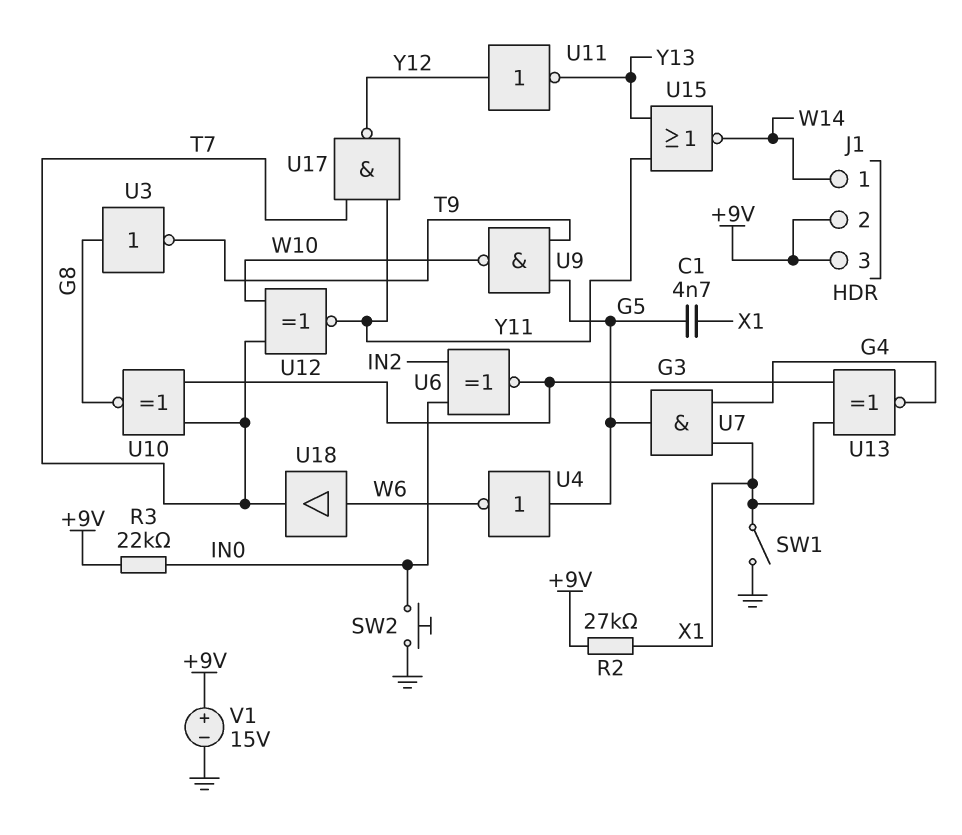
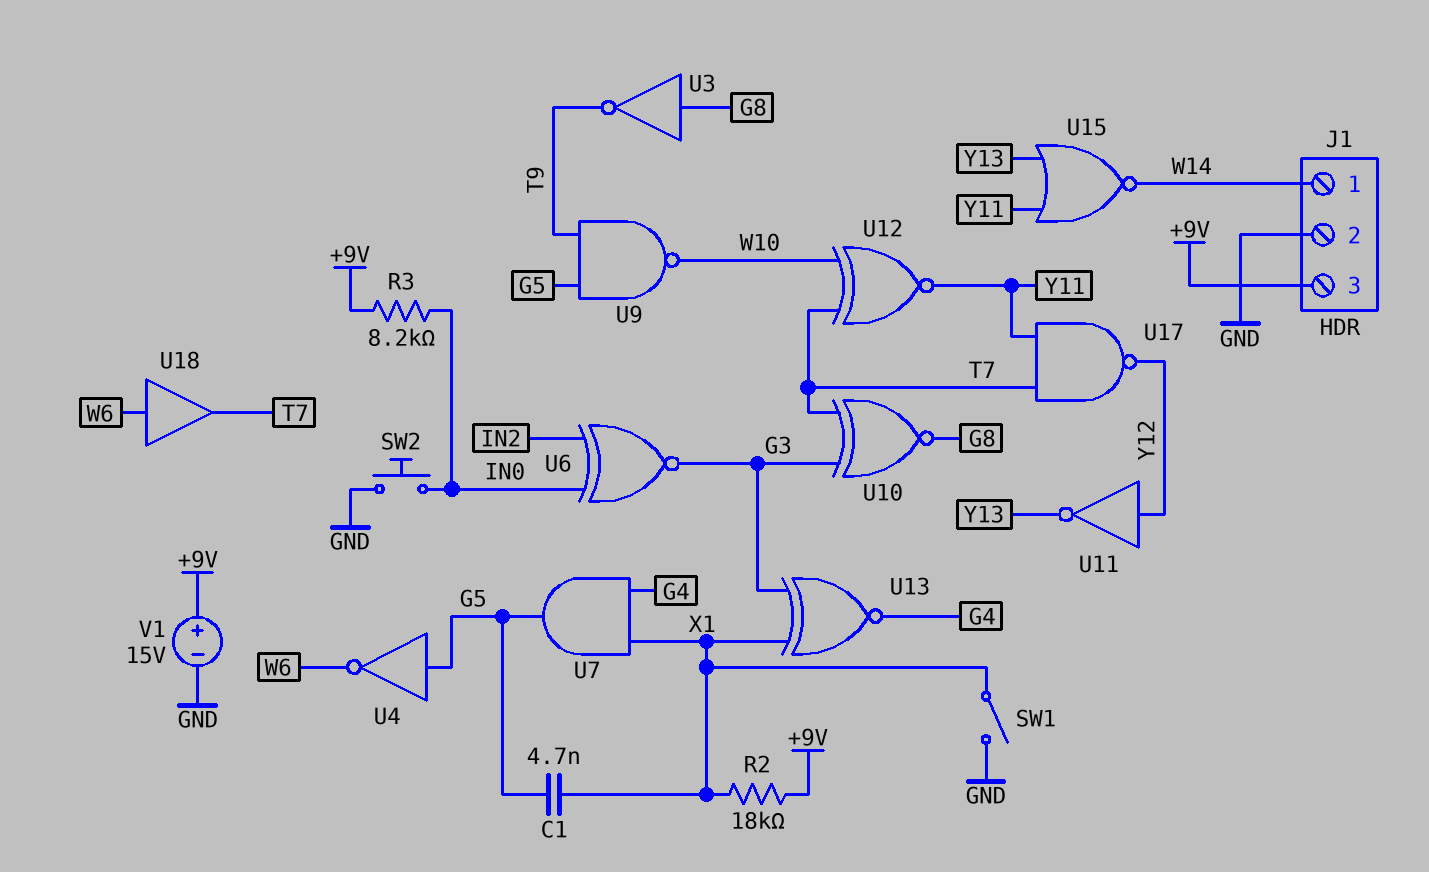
J1 pin 2: +9V -> GND
R2: 27k (+9V, X1) -> 18k (+9V, X1)
R3: 22k (+9V, IN0) -> 8.2k (+9V, IN0)

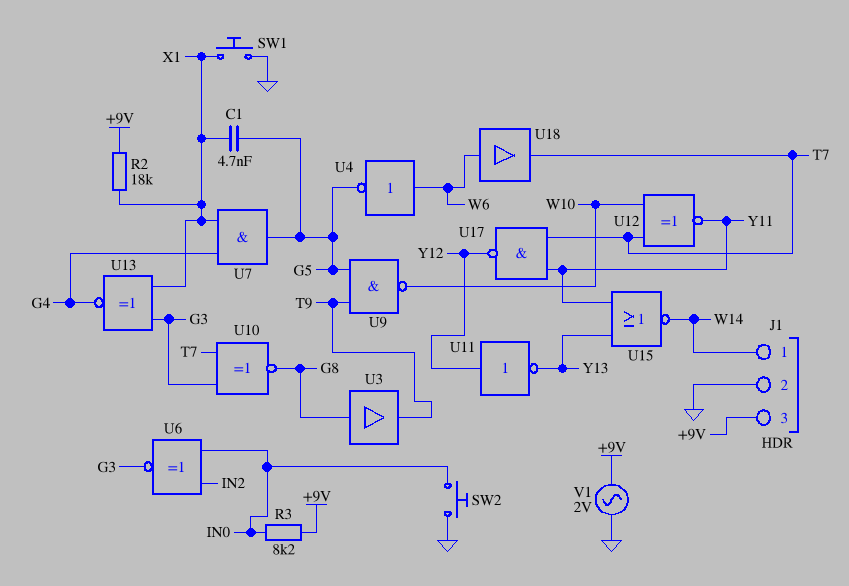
SW1: switch (GND, X1) -> button (GND, X1)
U3: NOT (in G8, out T9) -> buffer (in G8, out T9)
U4: NOT (in G5, out W6) -> NOT (in W6, out G5)
V1: 15V (plus +9V, minus GND) -> AC 2V (+9V, GND)

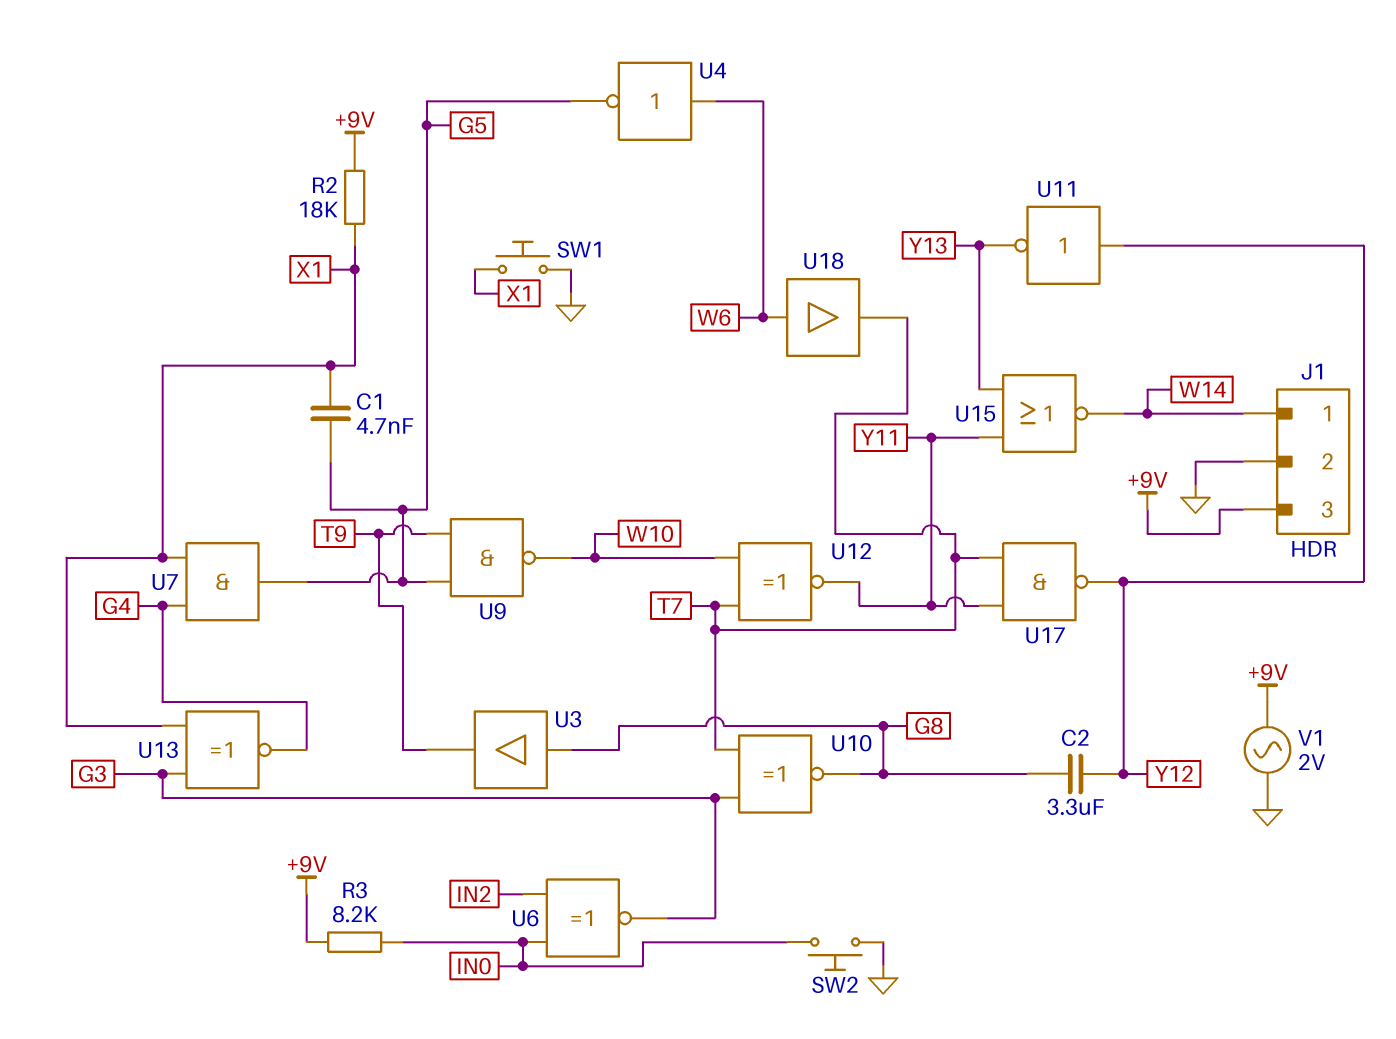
C2: none -> 3.3uF (G8, Y12)

